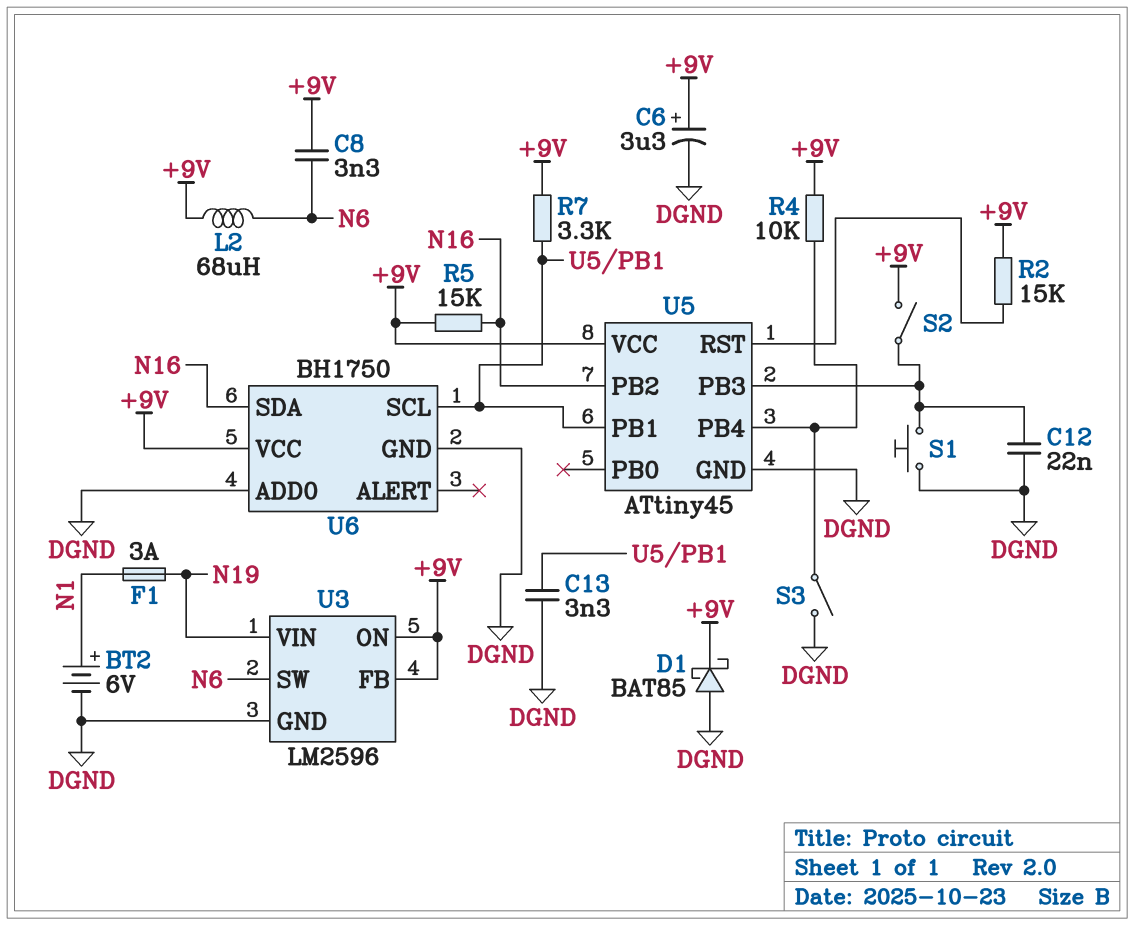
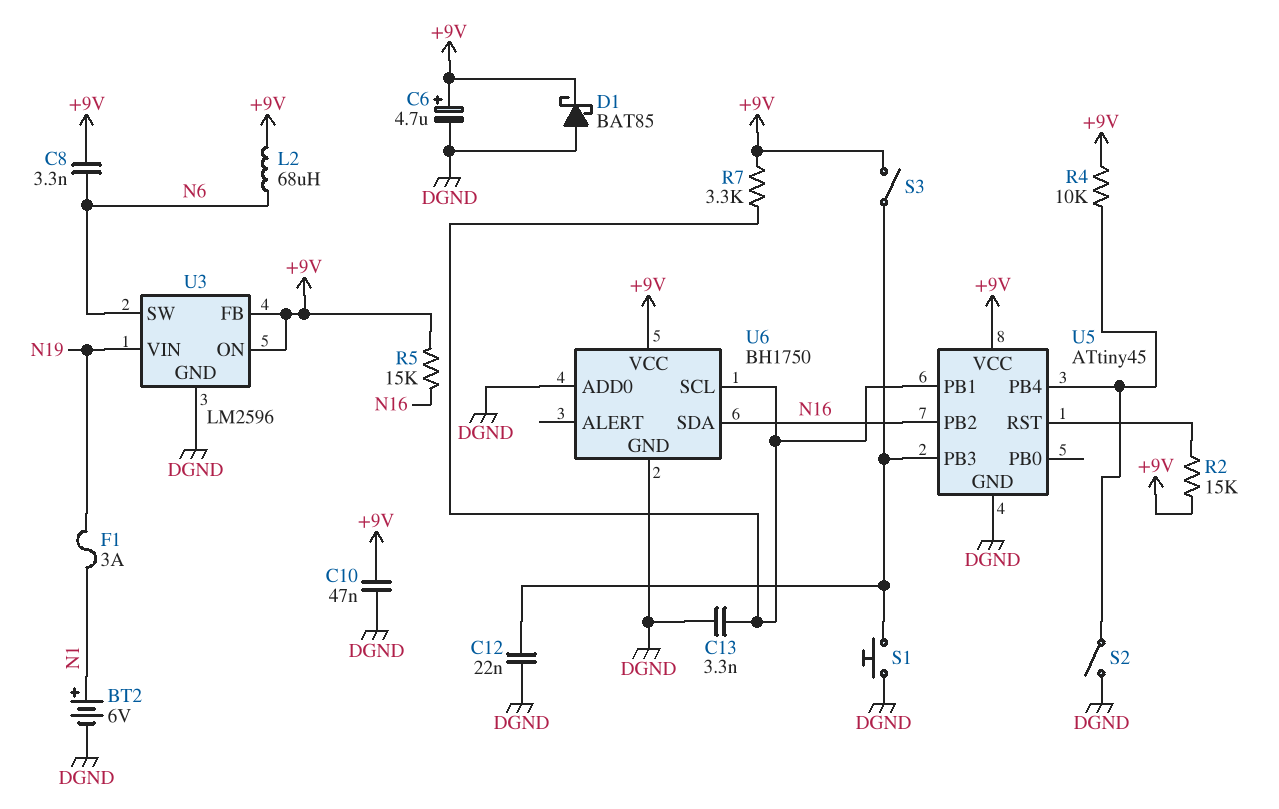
C6: 3.3uF (plus +9V, minus DGND) -> 4.7uF (plus +9V, minus DGND)
C10: none -> 47nF (+9V, DGND)
S2: switch (+9V, U5/PB3) -> switch (DGND, U5/PB4)
S3: switch (DGND, U5/PB4) -> switch (+9V, U5/PB3)

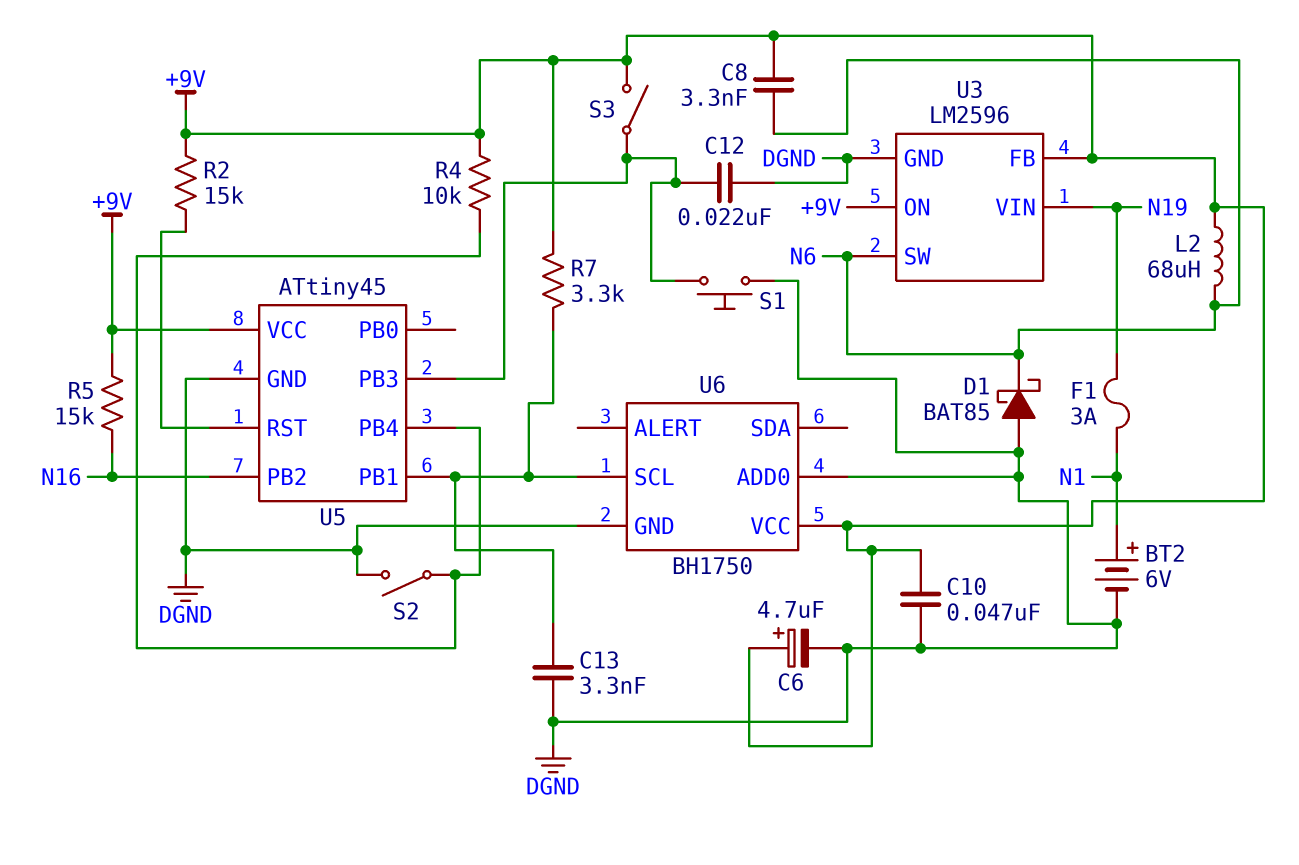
D1: schottky BAT85 (A DGND, K +9V) -> schottky BAT85 (A DGND, K N6)
U6 pin SDA: N16 -> none

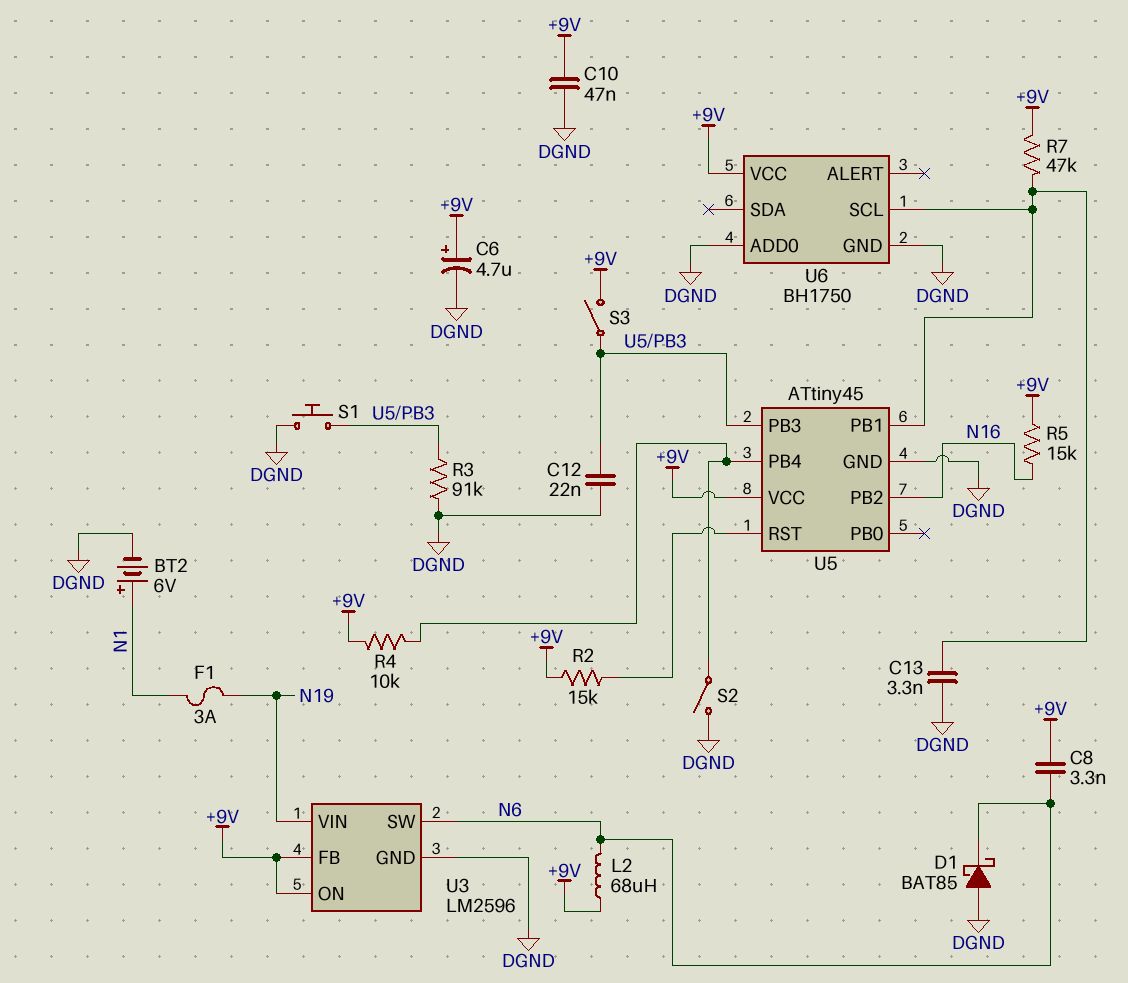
R3: none -> 91k (DGND, U5/PB3)
R7: 3.3k (+9V, U5/PB1) -> 47k (+9V, U5/PB1)

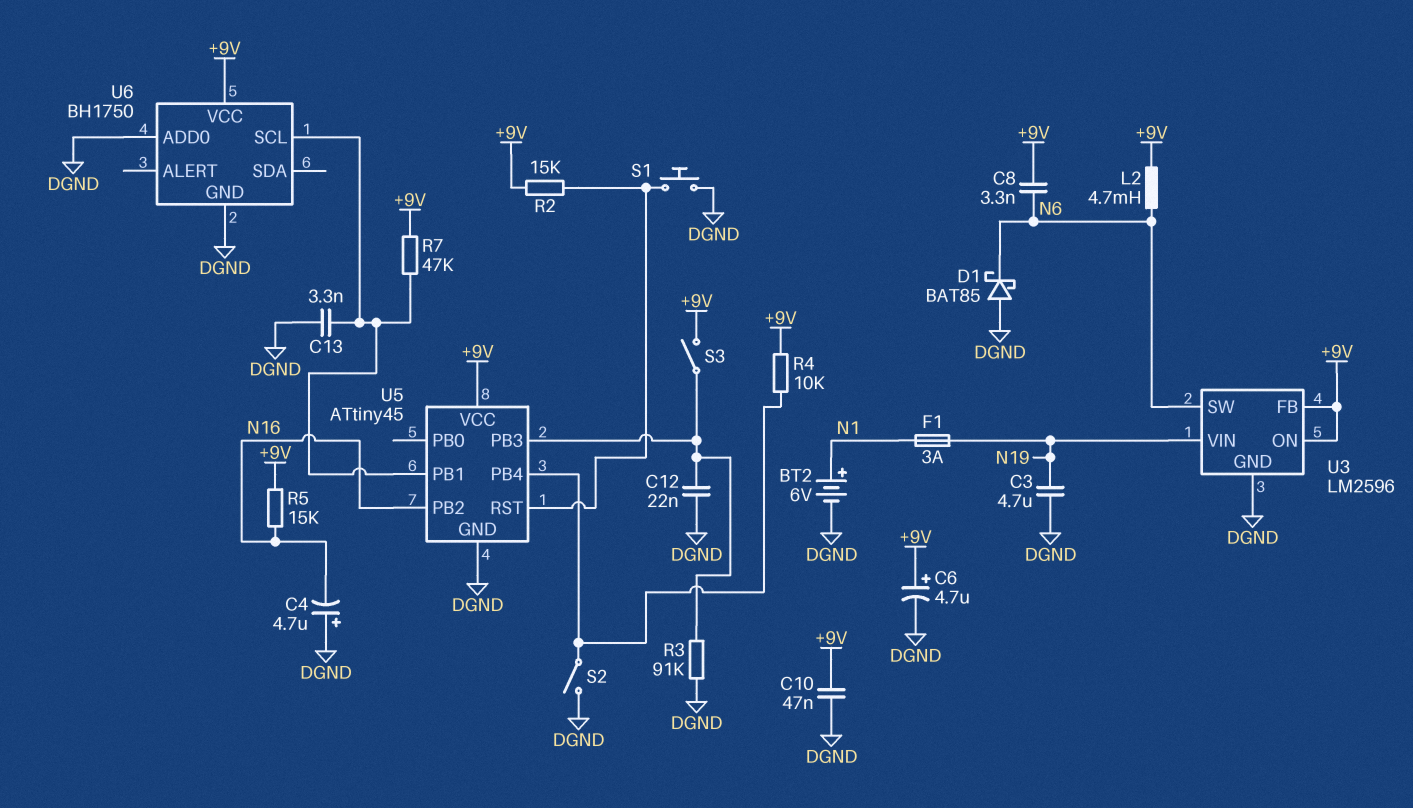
C3: none -> 4.7uF (DGND, N19)
C4: none -> 4.7uF (plus DGND, minus N16)
L2: 68uH (+9V, N6) -> 4.7mH (+9V, N6)
S1: button (DGND, U5/PB3) -> button (DGND, U5/RST)

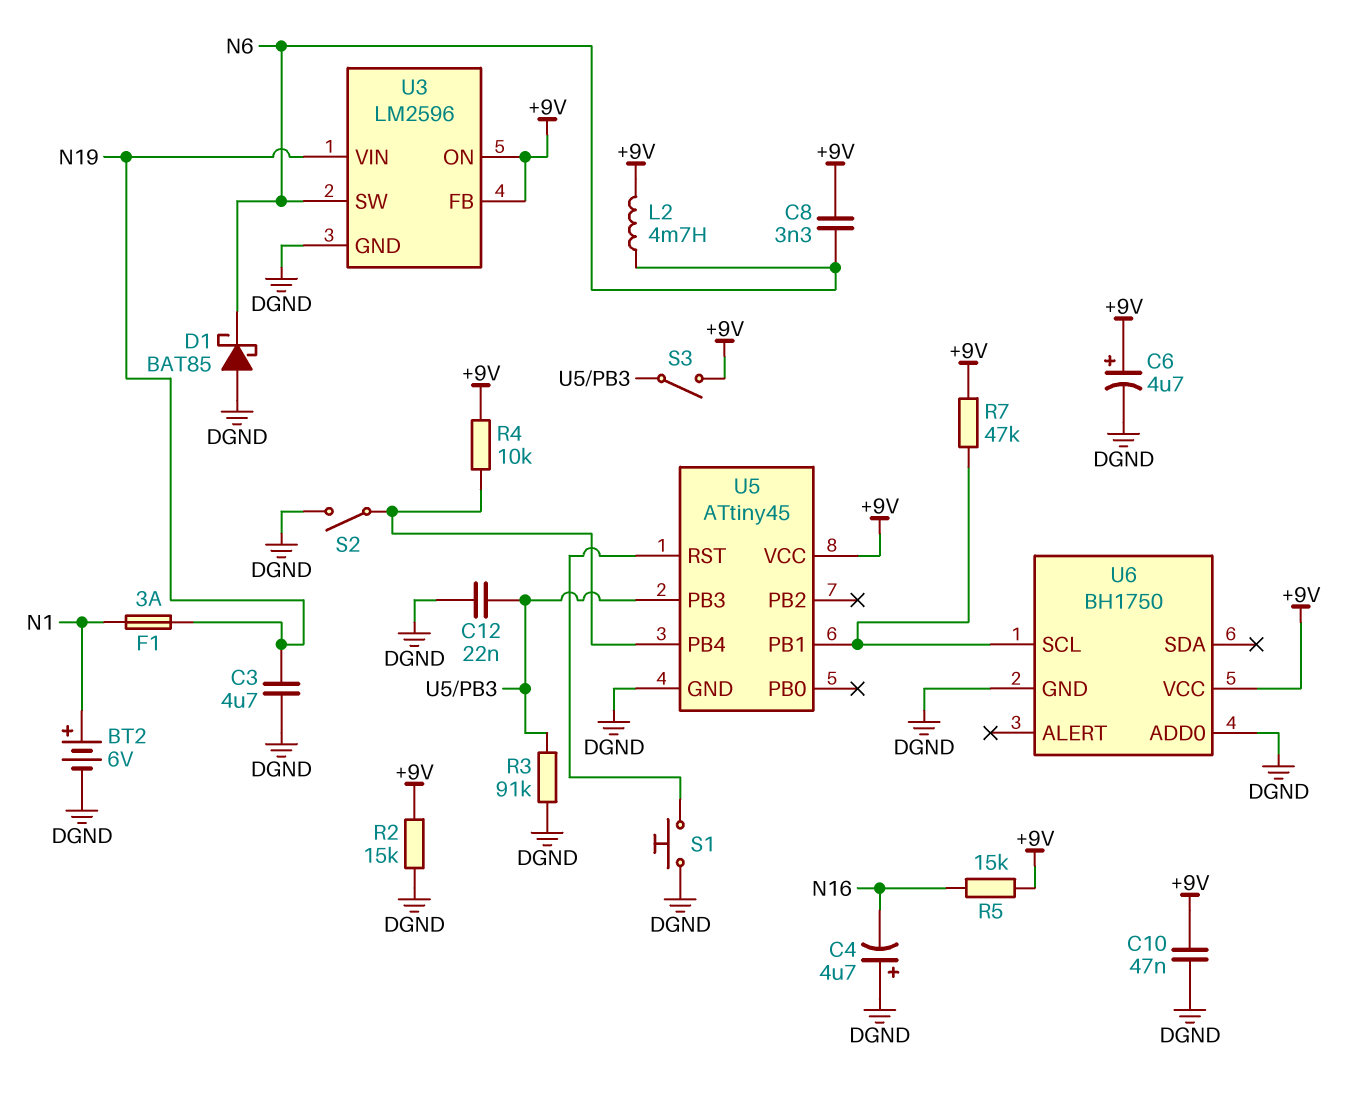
C13: 3.3nF (DGND, U5/PB1) -> none
R2: 15k (+9V, U5/RST) -> 15k (+9V, DGND)
U5 pin PB2: N16 -> none

